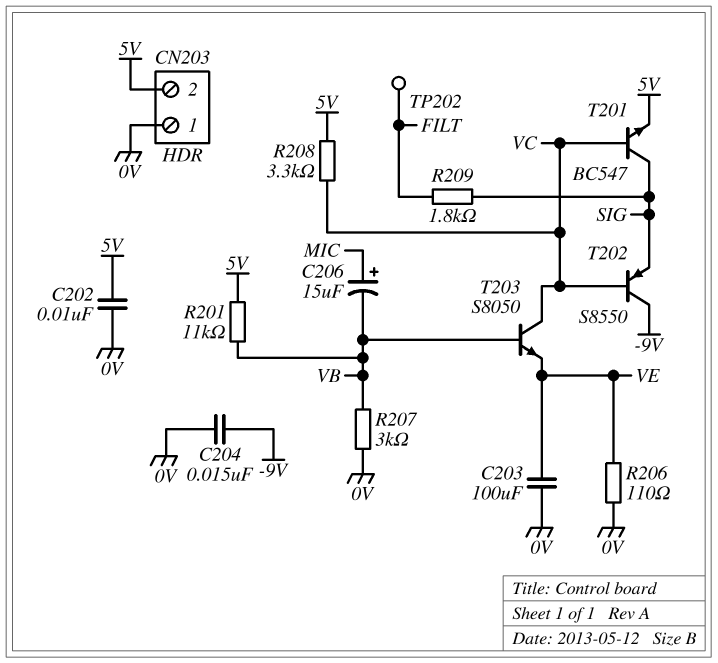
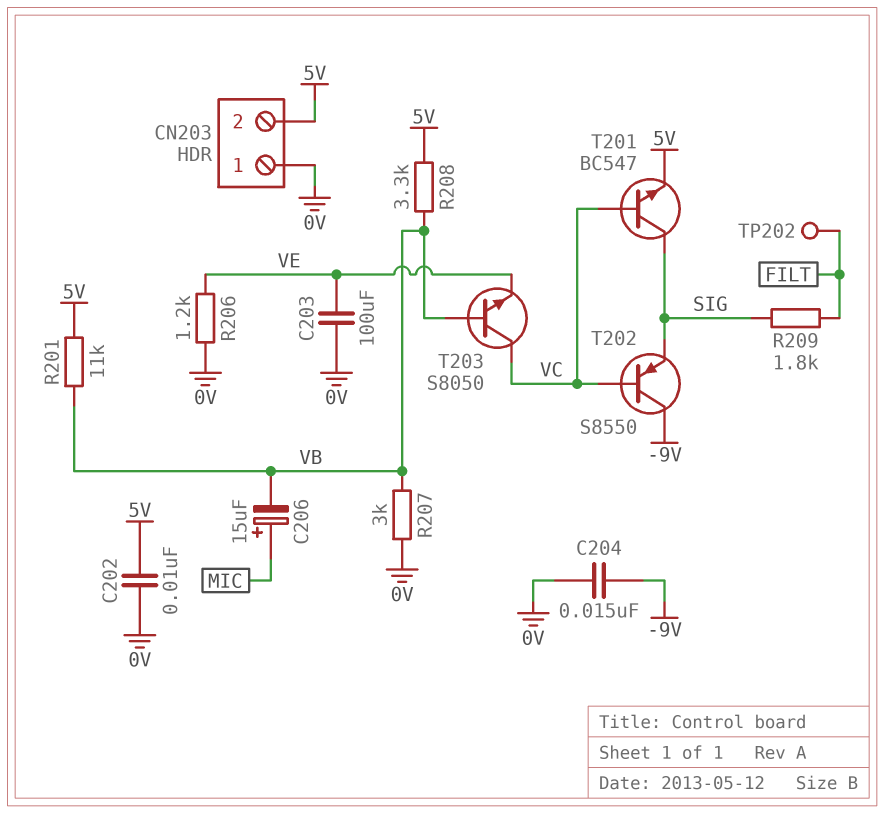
R206: 110 (0V, VE) -> 1.2k (0V, VE)
R208: 3.3k (5V, VC) -> 3.3k (5V, VB)

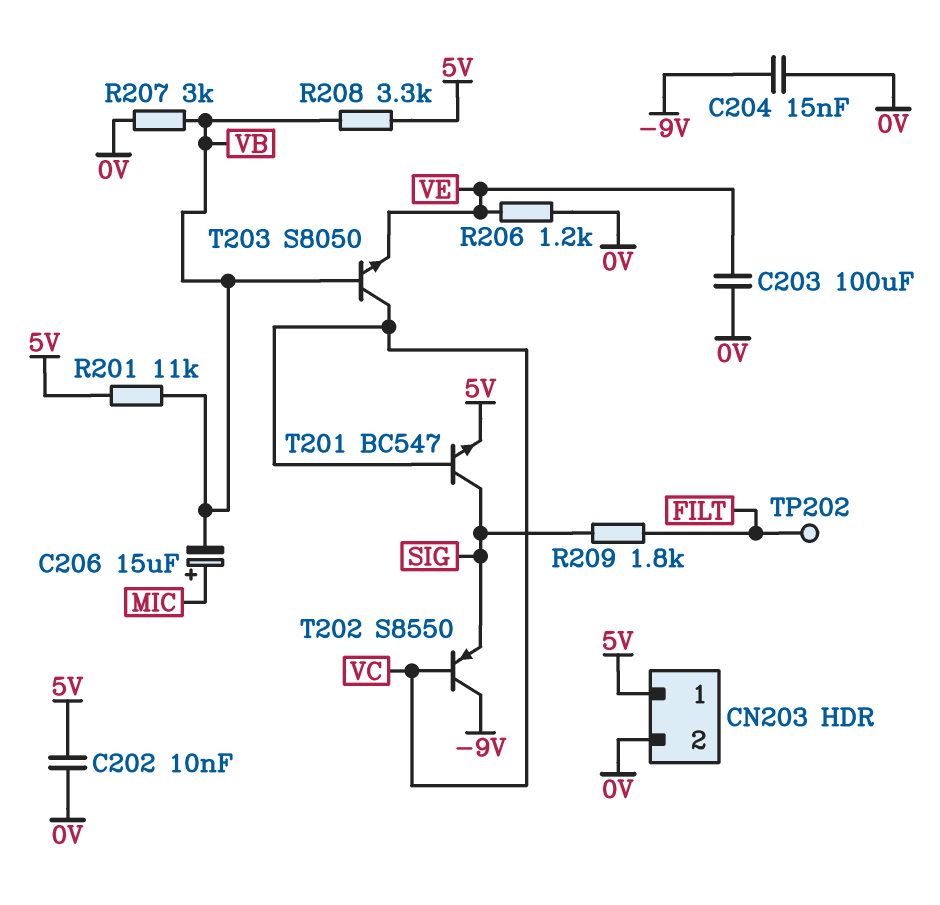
CN203 pin 1: 0V -> 5V
CN203 pin 2: 5V -> 0V

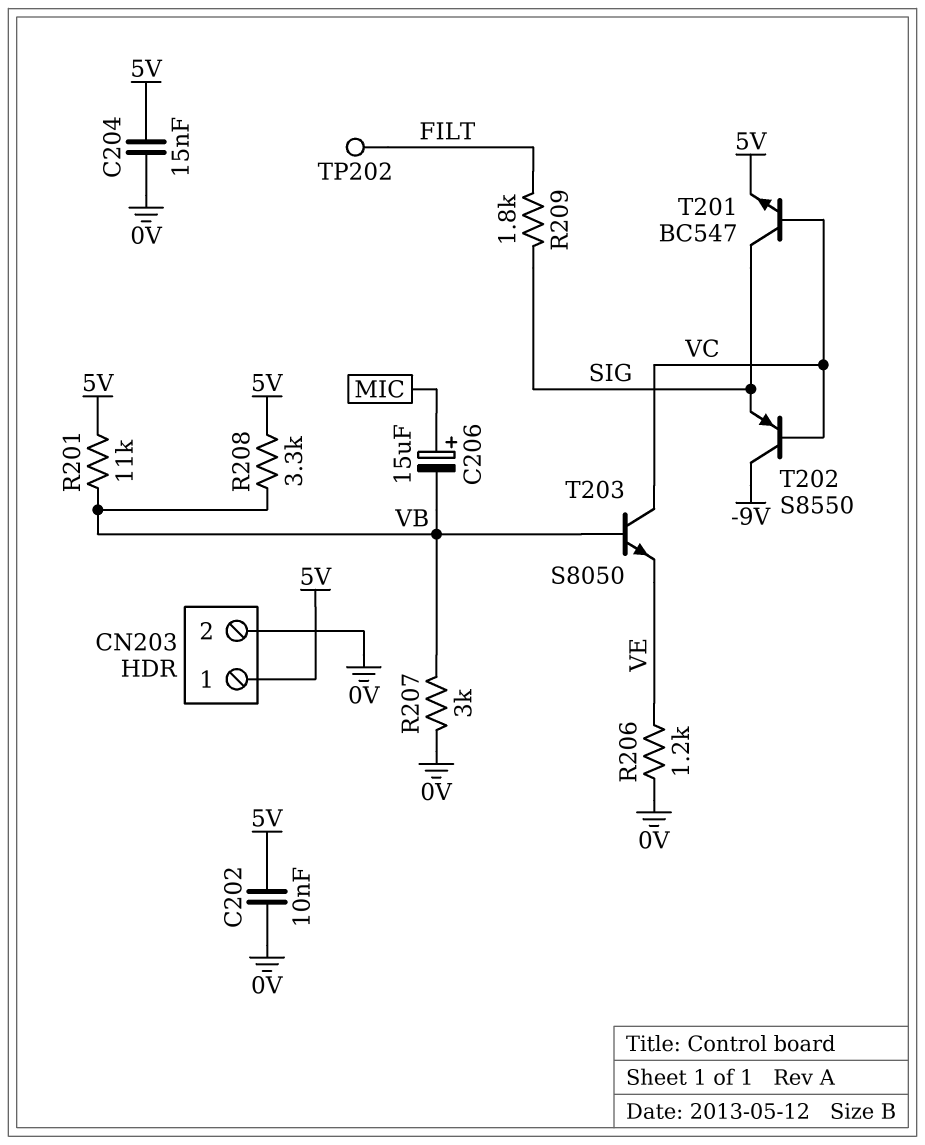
C203: 100uF (0V, VE) -> none
C204: 15nF (-9V, 0V) -> 15nF (0V, 5V)

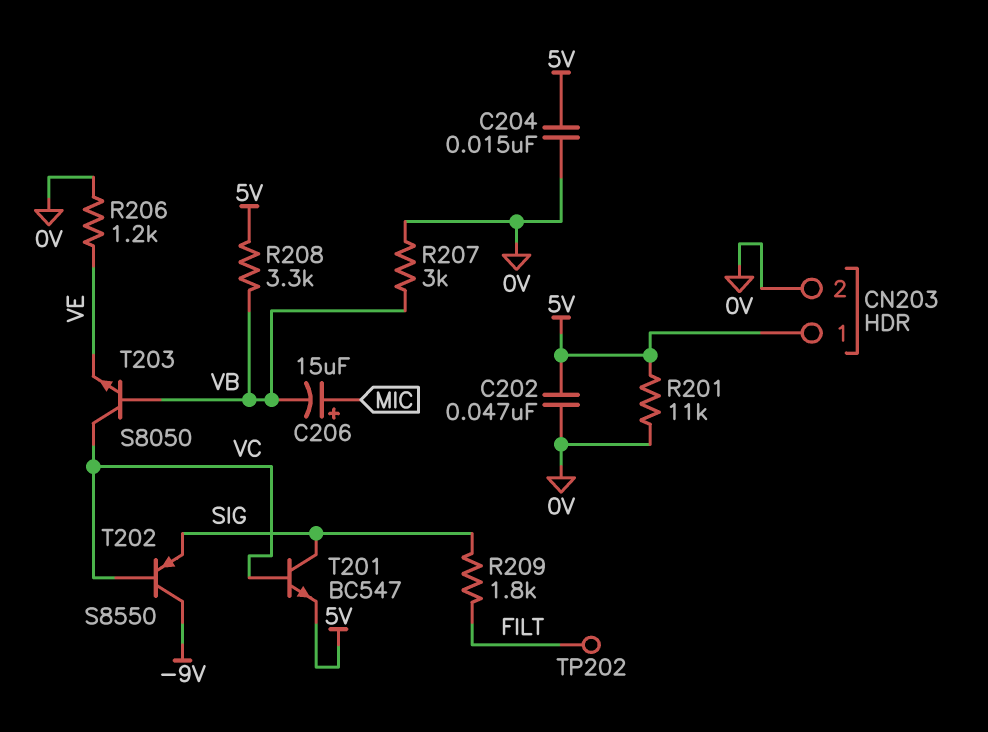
C202: 10nF (0V, 5V) -> 47nF (0V, 5V)
R201: 11k (5V, VB) -> 11k (0V, 5V)

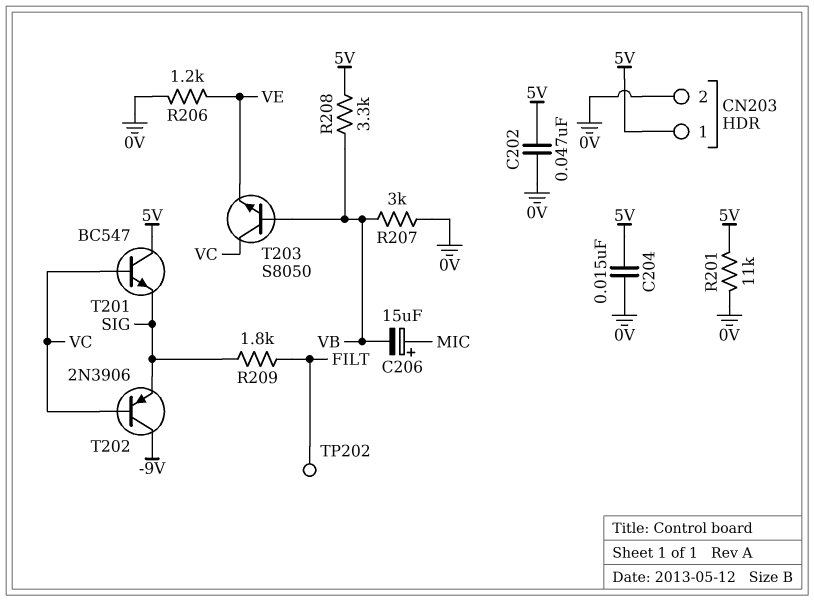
T201: NPN BC547 (B VC, C SIG, E 5V) -> NPN BC547 (B VC, C 5V, E SIG)
T202: PNP S8550 (B VC, C -9V, E SIG) -> PNP 2N3906 (B VC, C -9V, E SIG)

